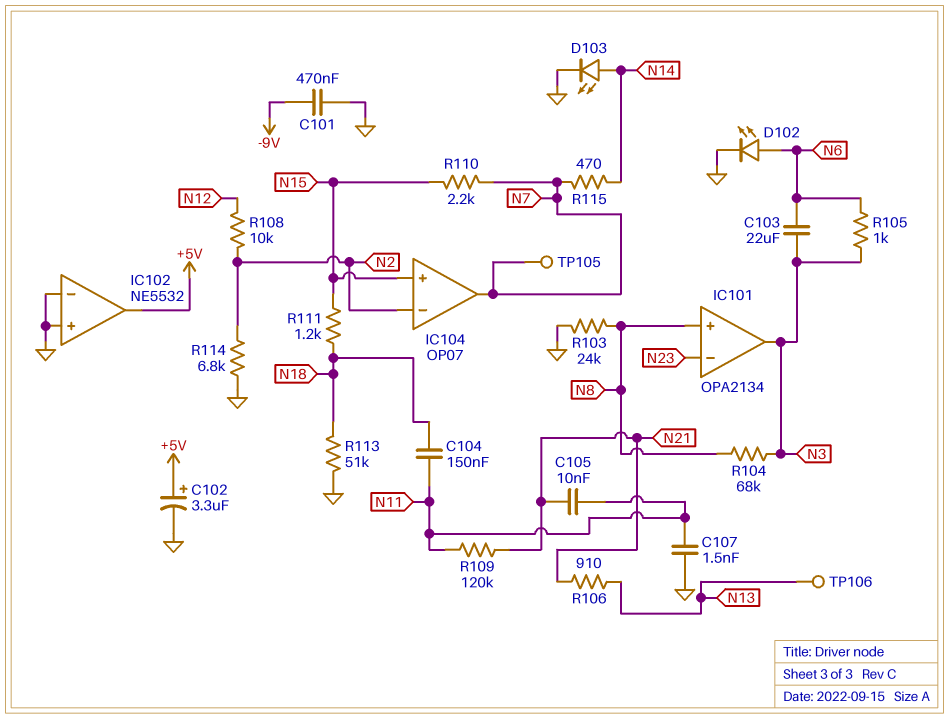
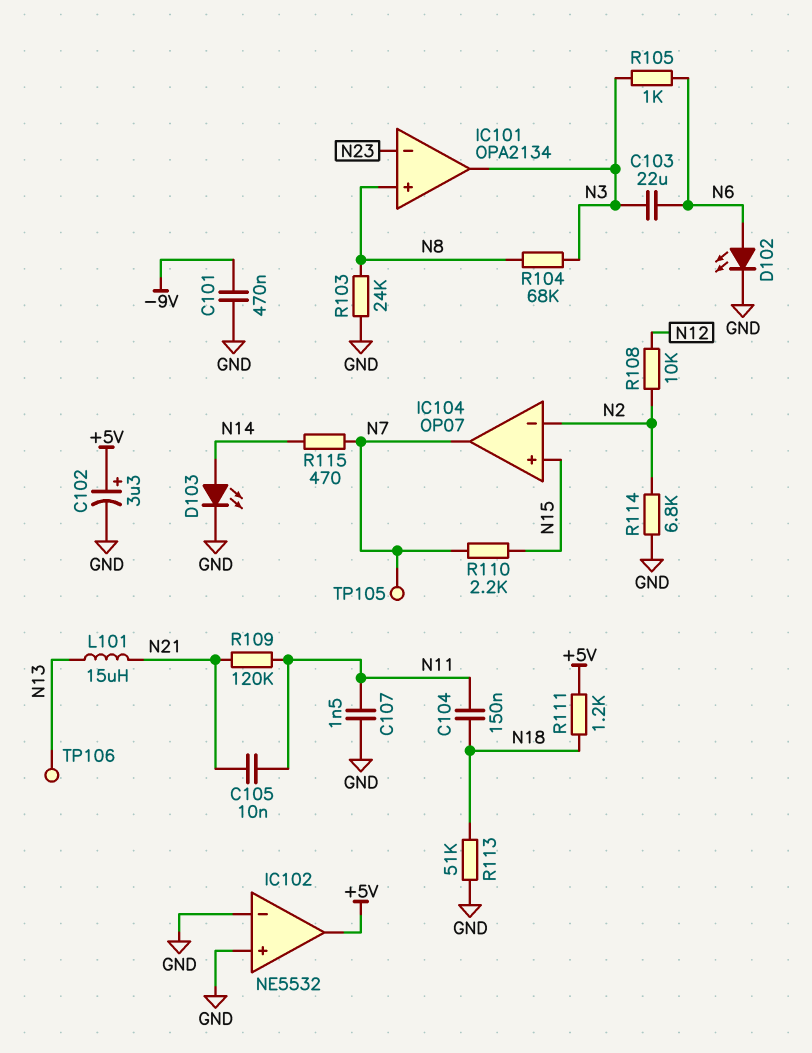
L101: none -> 15uH (N13, N21)
R106: 910 (N13, N21) -> none
R111: 1.2k (N15, N18) -> 1.2k (+5V, N18)

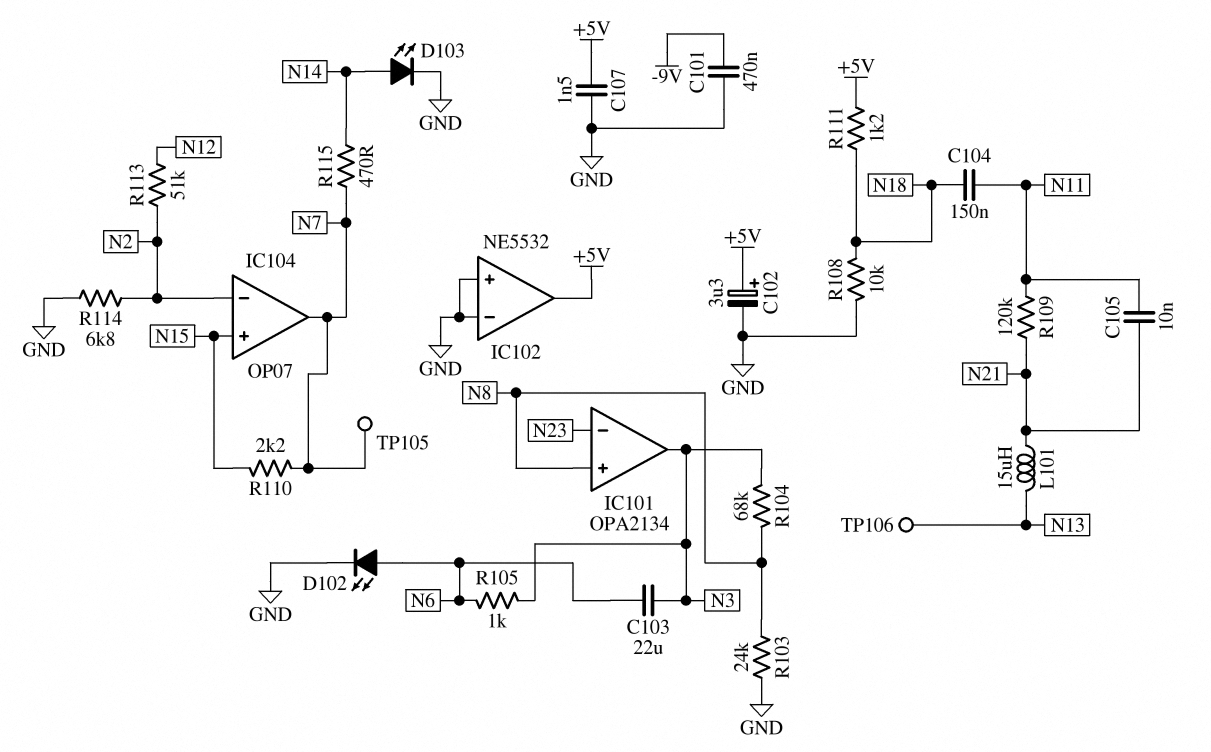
C107: 1.5nF (GND, N11) -> 1.5nF (+5V, GND)
R108: 10k (N2, N12) -> 10k (GND, N18)
R113: 51k (GND, N18) -> 51k (N2, N12)

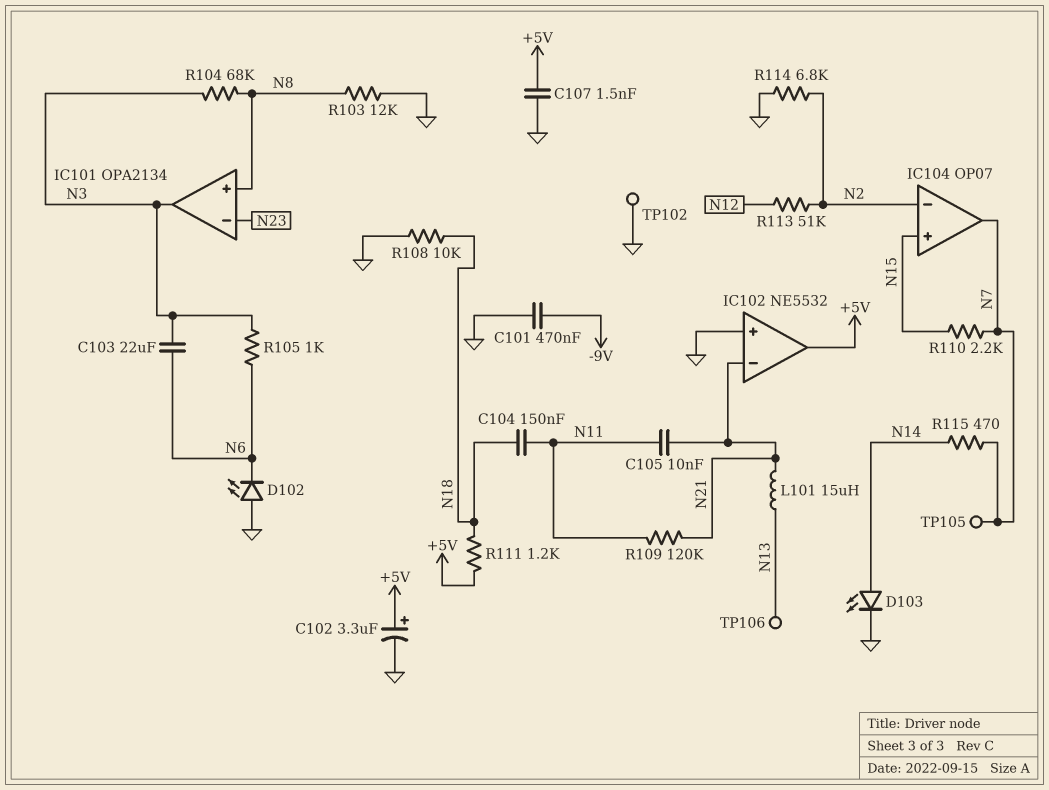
D102: LED (A N6, K GND) -> LED (A GND, K N6)
IC102 pin in-: GND -> N21
R103: 24k (GND, N8) -> 12k (GND, N8)
TP102: none -> test point (GND)

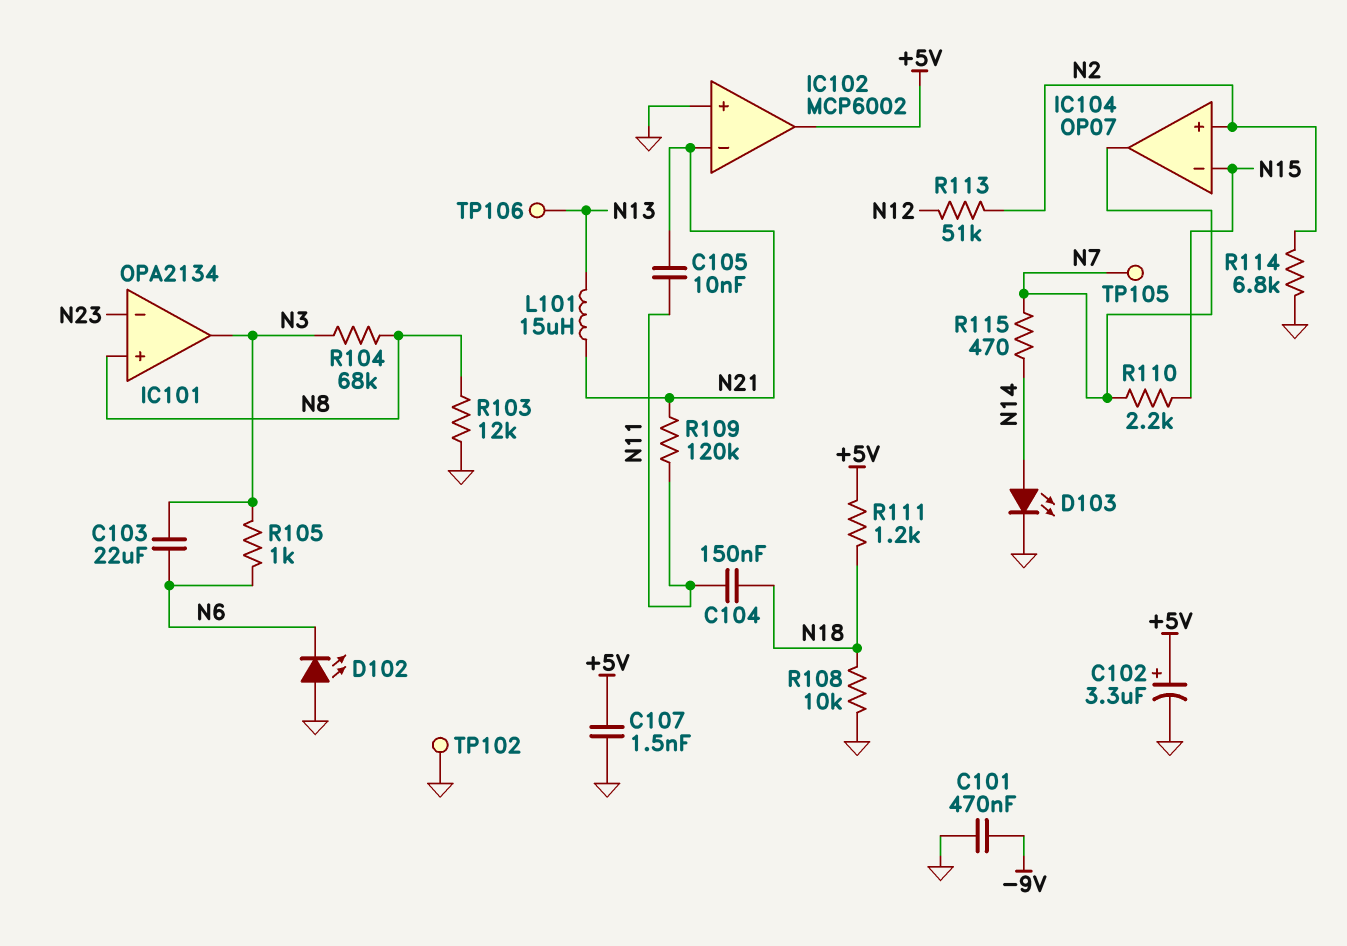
IC102: NE5532 -> MCP6002
IC104 pin in+: N15 -> N2
IC104 pin in-: N2 -> N15

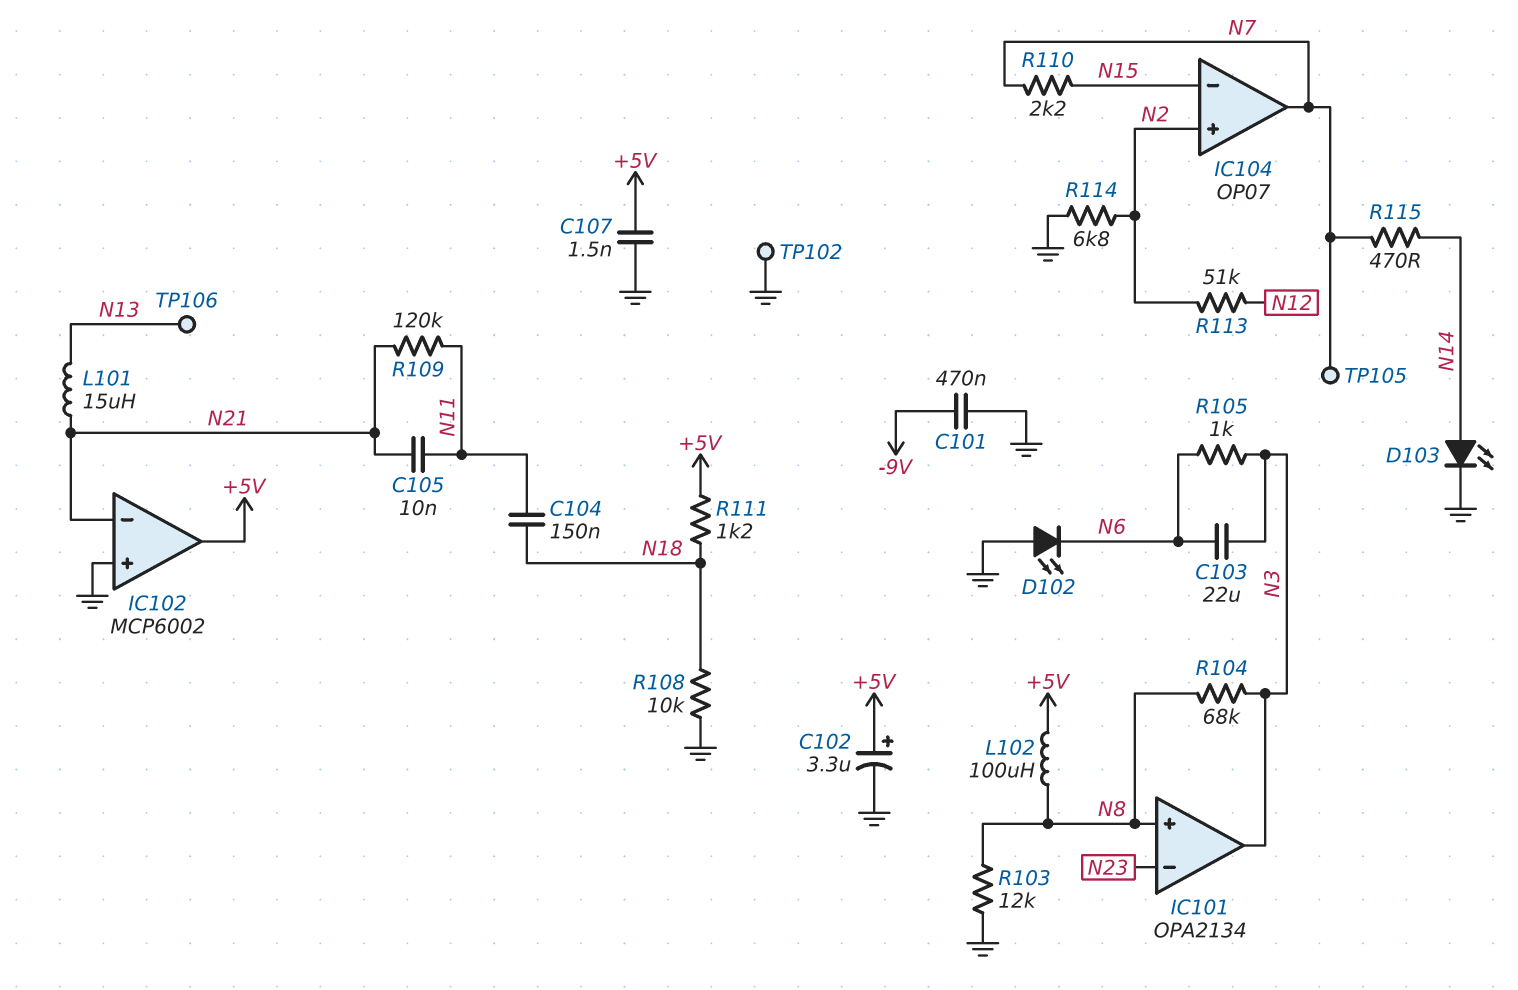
L102: none -> 100uH (+5V, N8)

